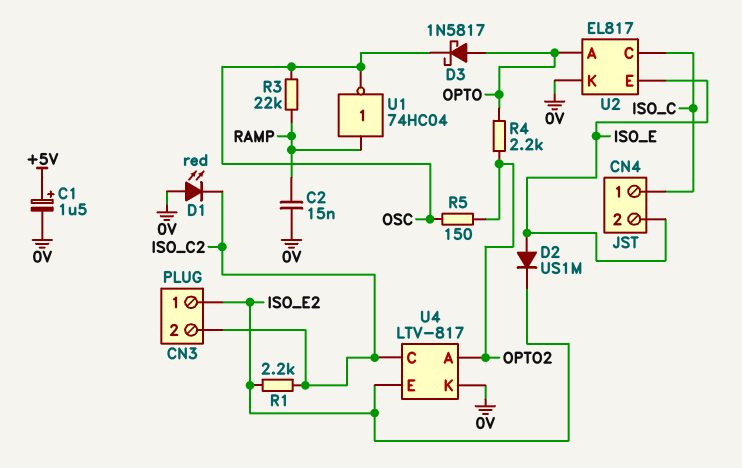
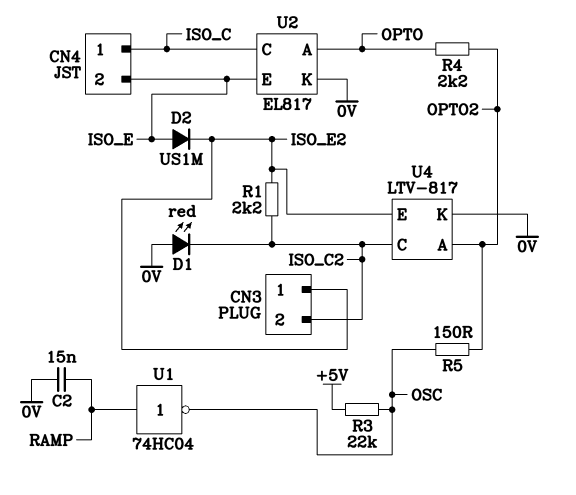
C1: 1.5uF (plus +5V, minus 0V) -> none
D3: schottky 1N5817 (A OPTO, K OSC) -> none
R3: 22k (OSC, RAMP) -> 22k (+5V, OSC)

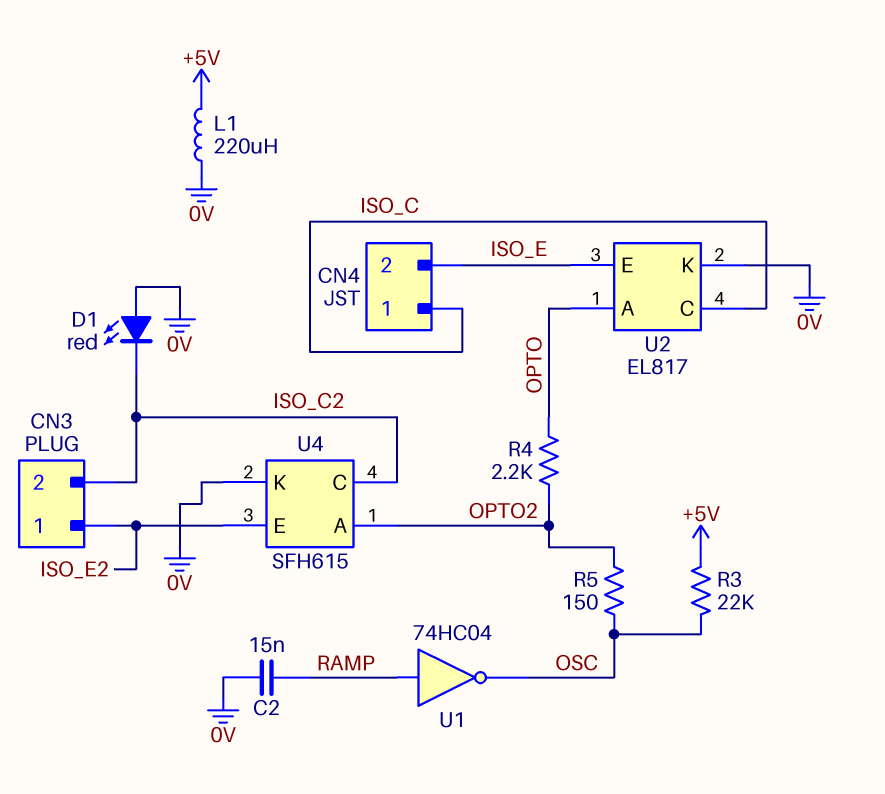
D2: diode US1M (A ISO_E, K ISO_E2) -> none
L1: none -> 220uH (+5V, 0V)
R1: 2.2k (ISO_C2, ISO_E2) -> none
U4: LTV-817 -> SFH615

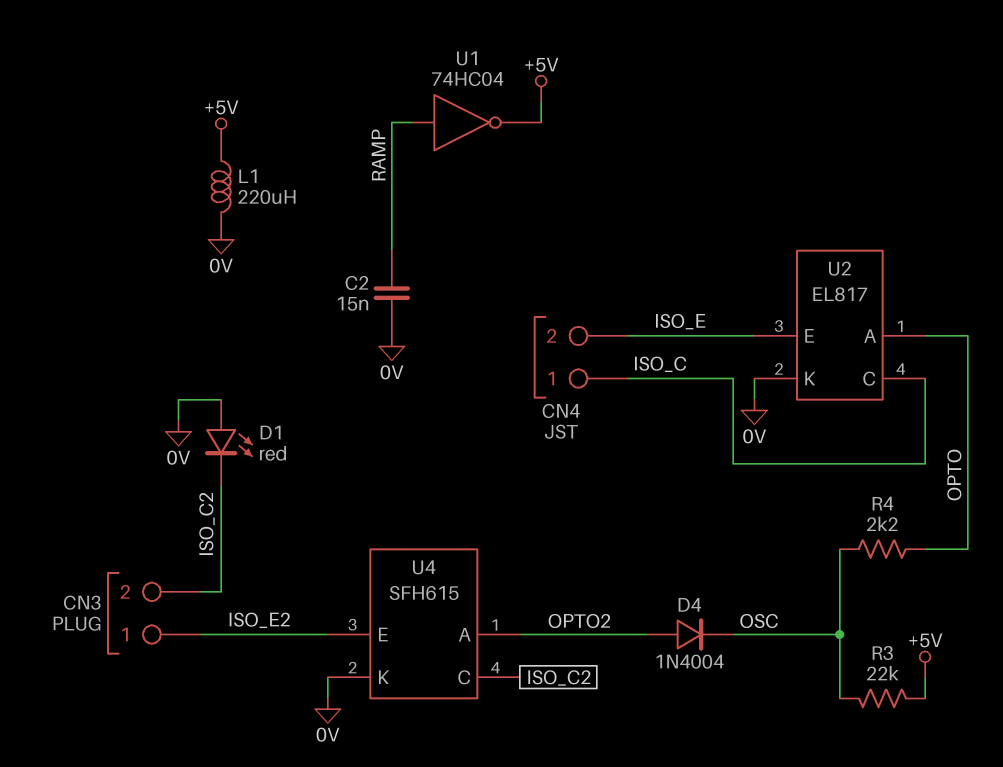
D4: none -> diode 1N4004 (A OPTO2, K OSC)
R4: 2.2k (OPTO, OPTO2) -> 2.2k (OPTO, OSC)
R5: 150 (OPTO2, OSC) -> none
U1: NOT 74HC04 (in RAMP, out OSC) -> NOT 74HC04 (in RAMP, out +5V)

